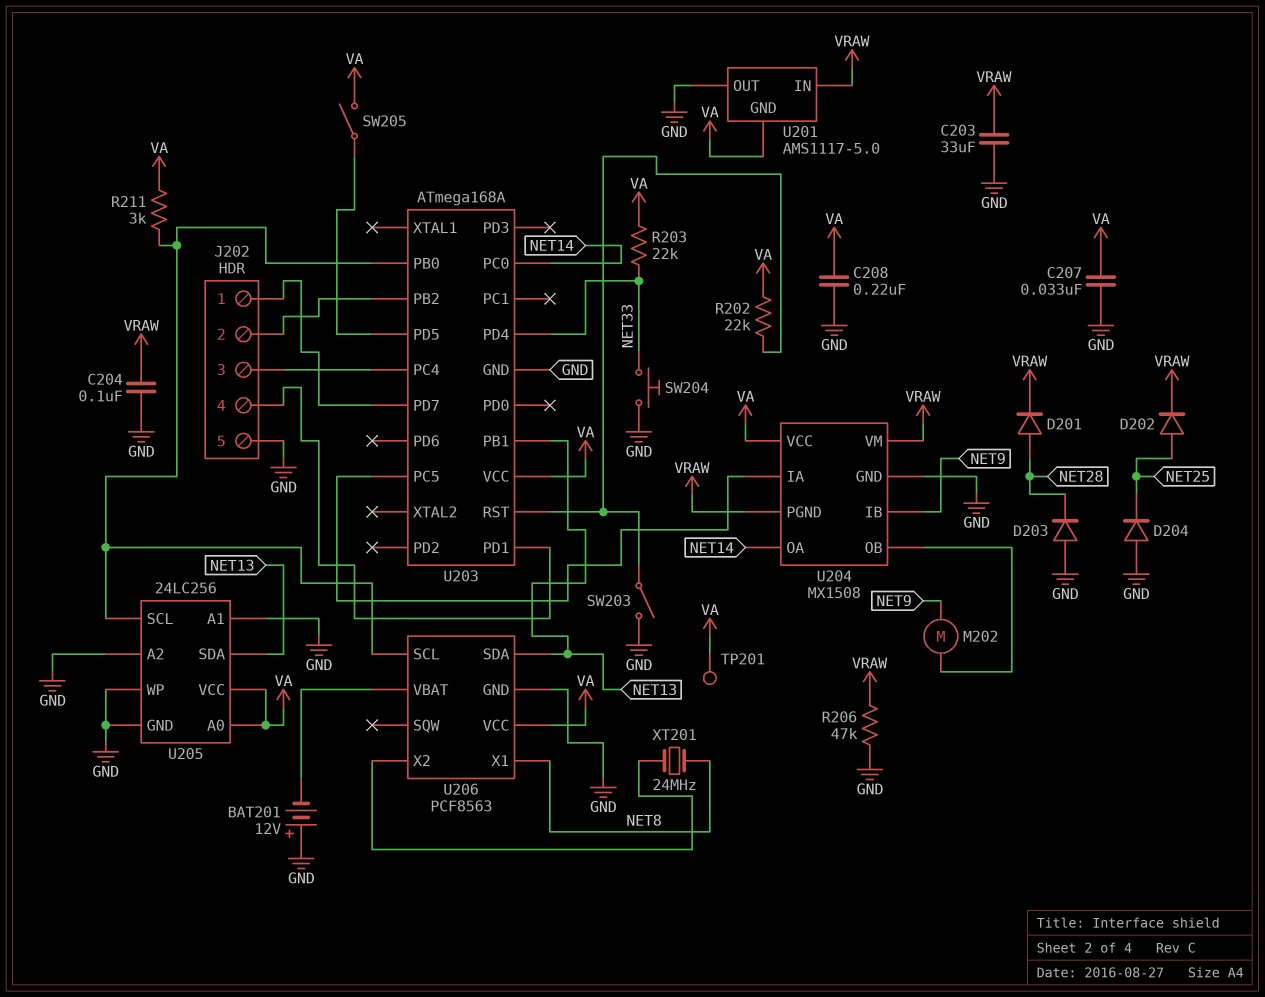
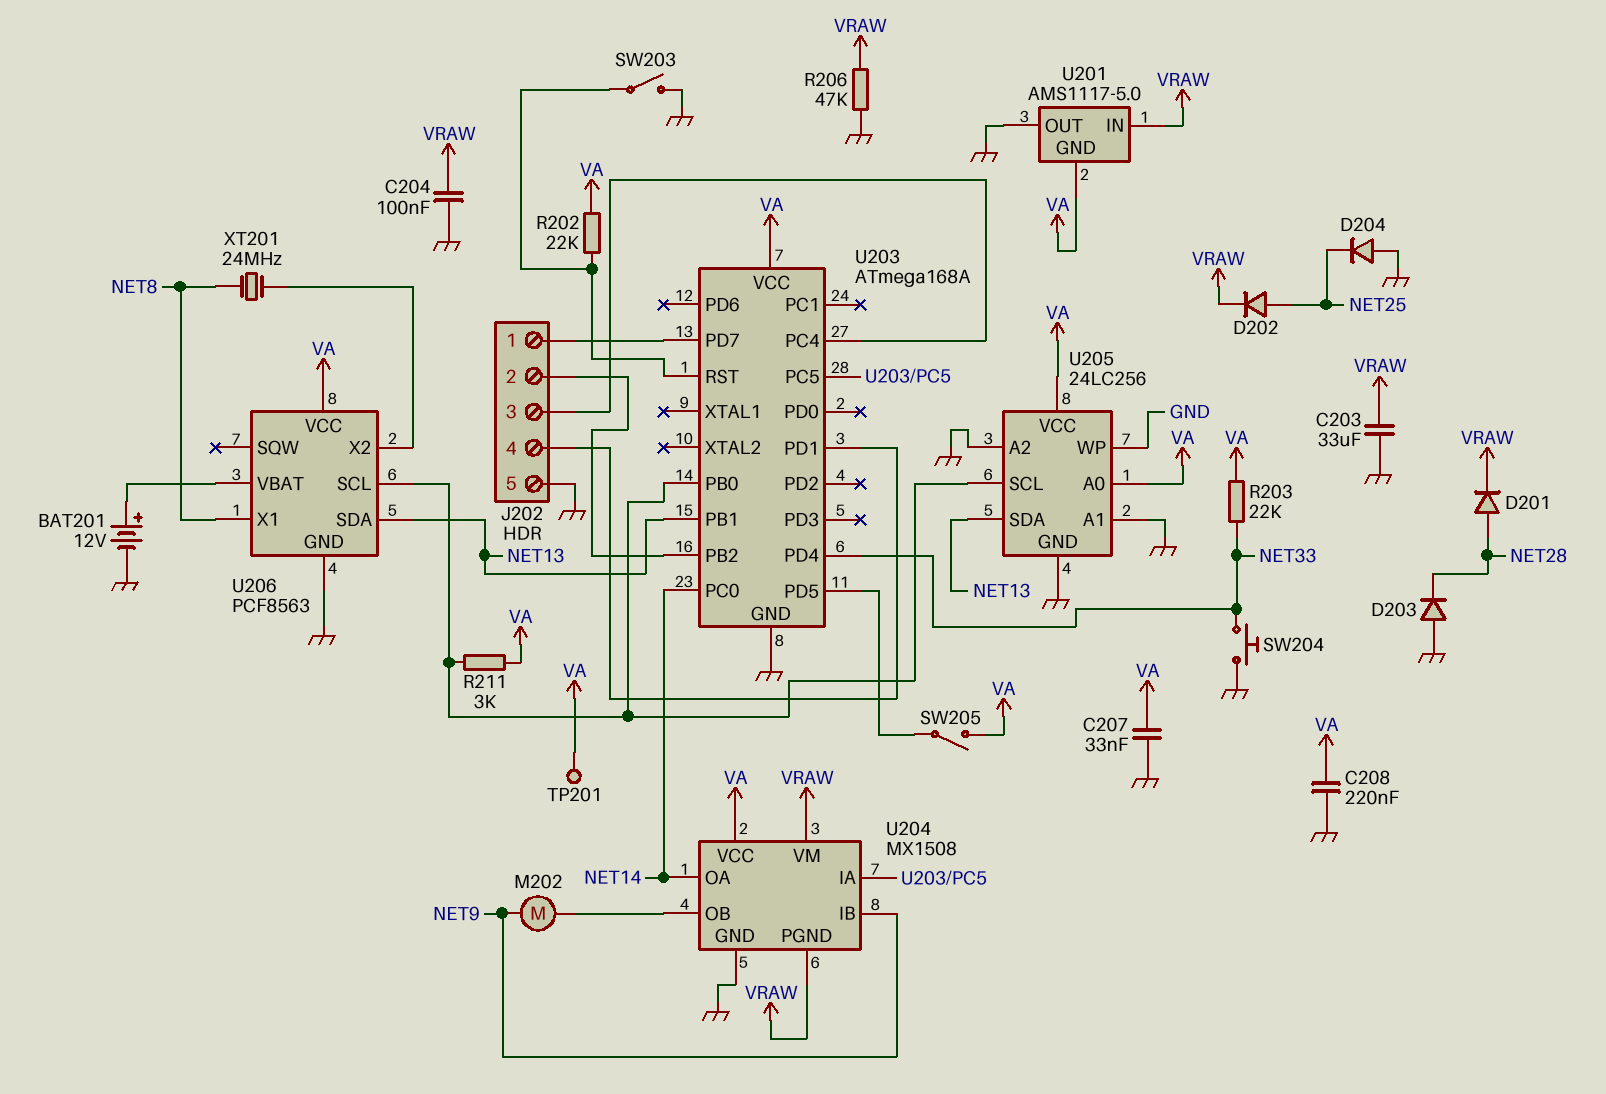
BAT201: 12V (plus GND, minus U206/VBAT) -> 12V (plus U206/VBAT, minus GND)

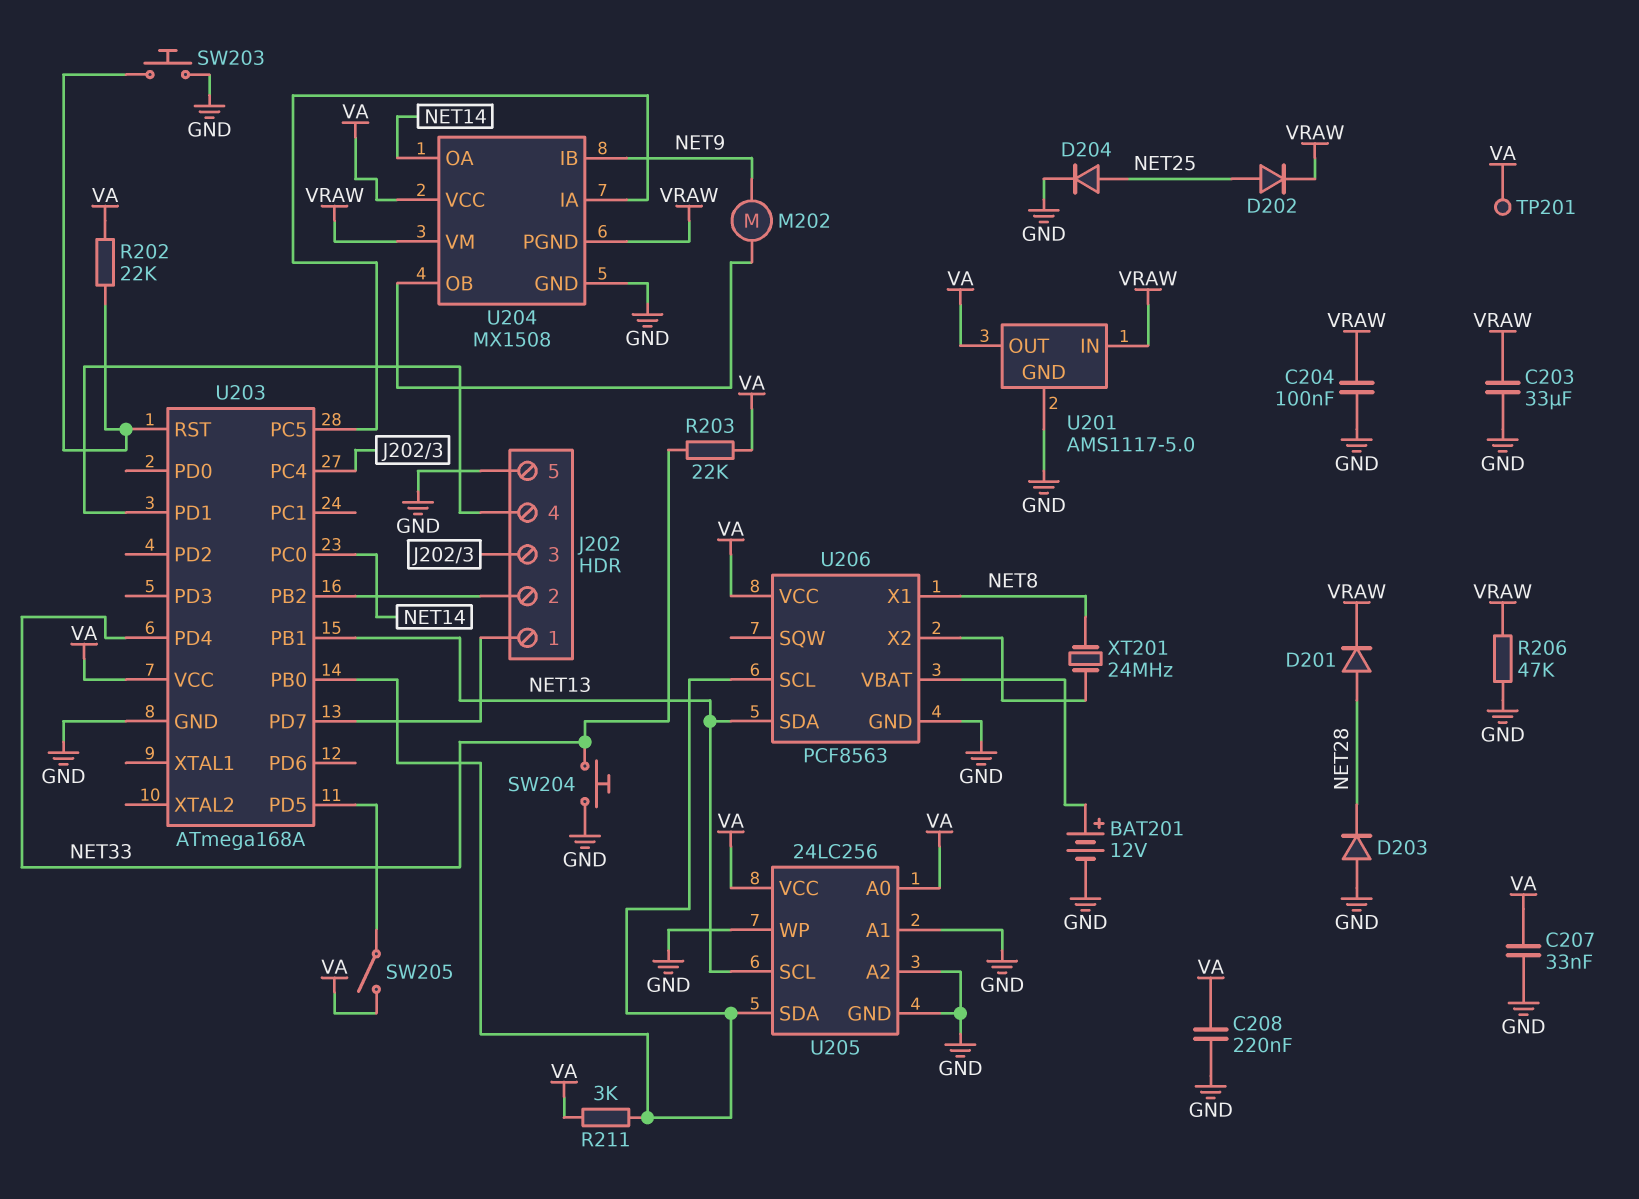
D204: diode (A GND, K NET25) -> diode (A NET25, K GND)
SW203: switch (GND, U203/RST) -> button (GND, U203/RST)
U201 pin GND: VA -> GND
U201 pin OUT: GND -> VA
U205 pin SCL: U203/PB0 -> NET13
U205 pin SDA: NET13 -> U203/PB0

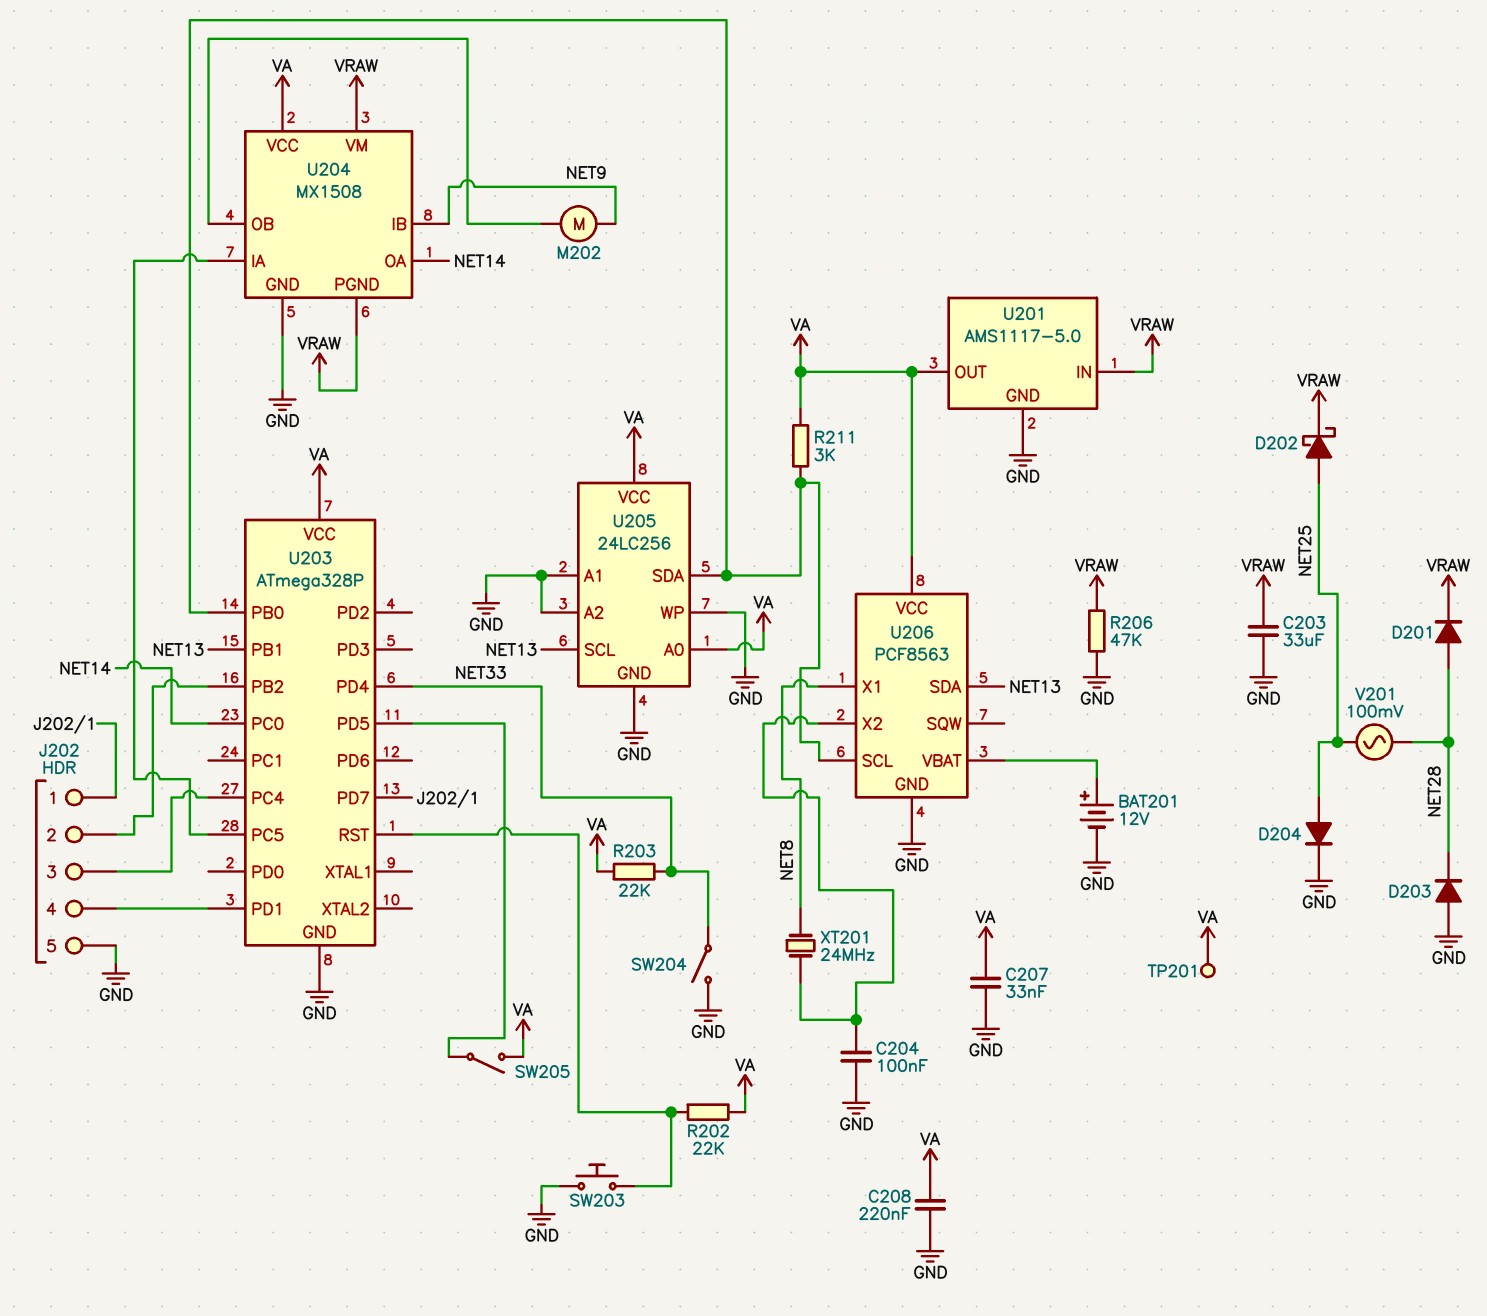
C204: 100nF (GND, VRAW) -> 100nF (GND, U206/X2)
D202: diode (A NET25, K VRAW) -> schottky (A NET25, K VRAW)
SW204: button (GND, NET33) -> switch (GND, NET33)
U203: ATmega168A -> ATmega328P
V201: none -> AC 100mV (NET25, NET28)

